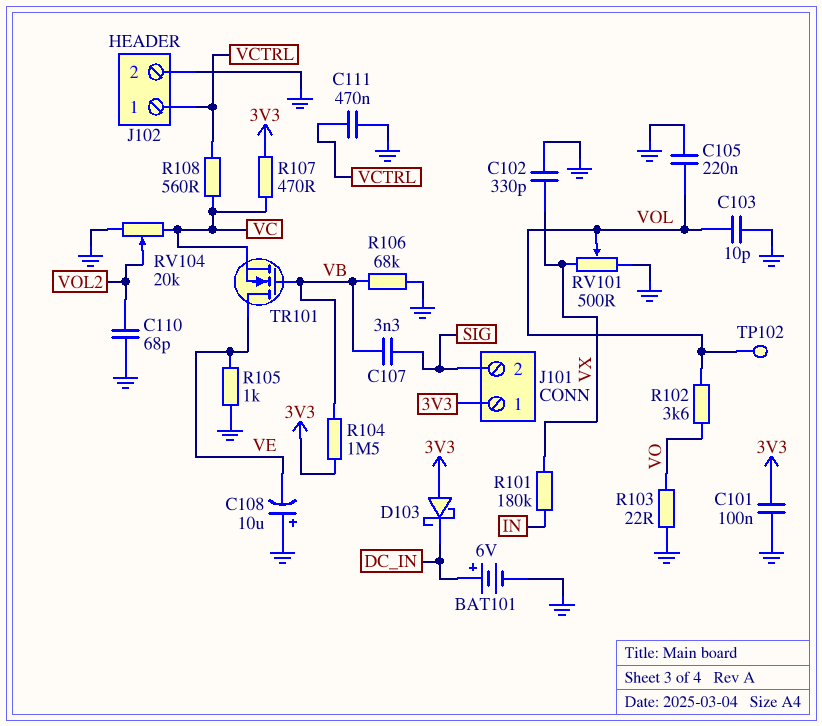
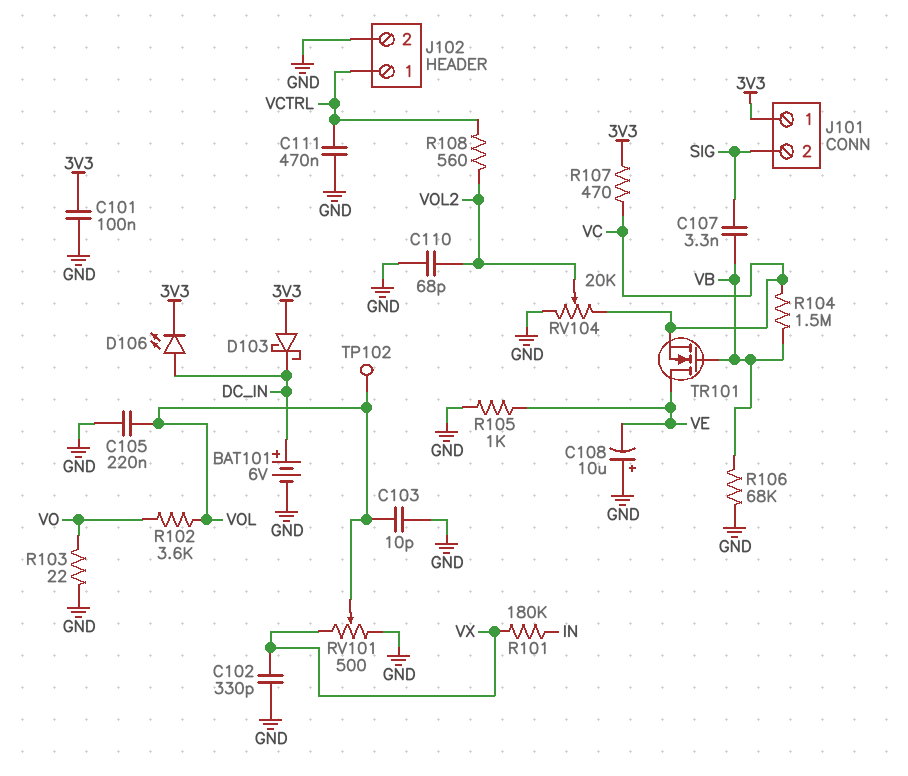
D106: none -> LED (A DC_IN, K 3V3)
R104: 1.5M (3V3, VB) -> 1.5M (VB, VC)
R108: 560 (VC, VCTRL) -> 560 (VCTRL, VOL2)

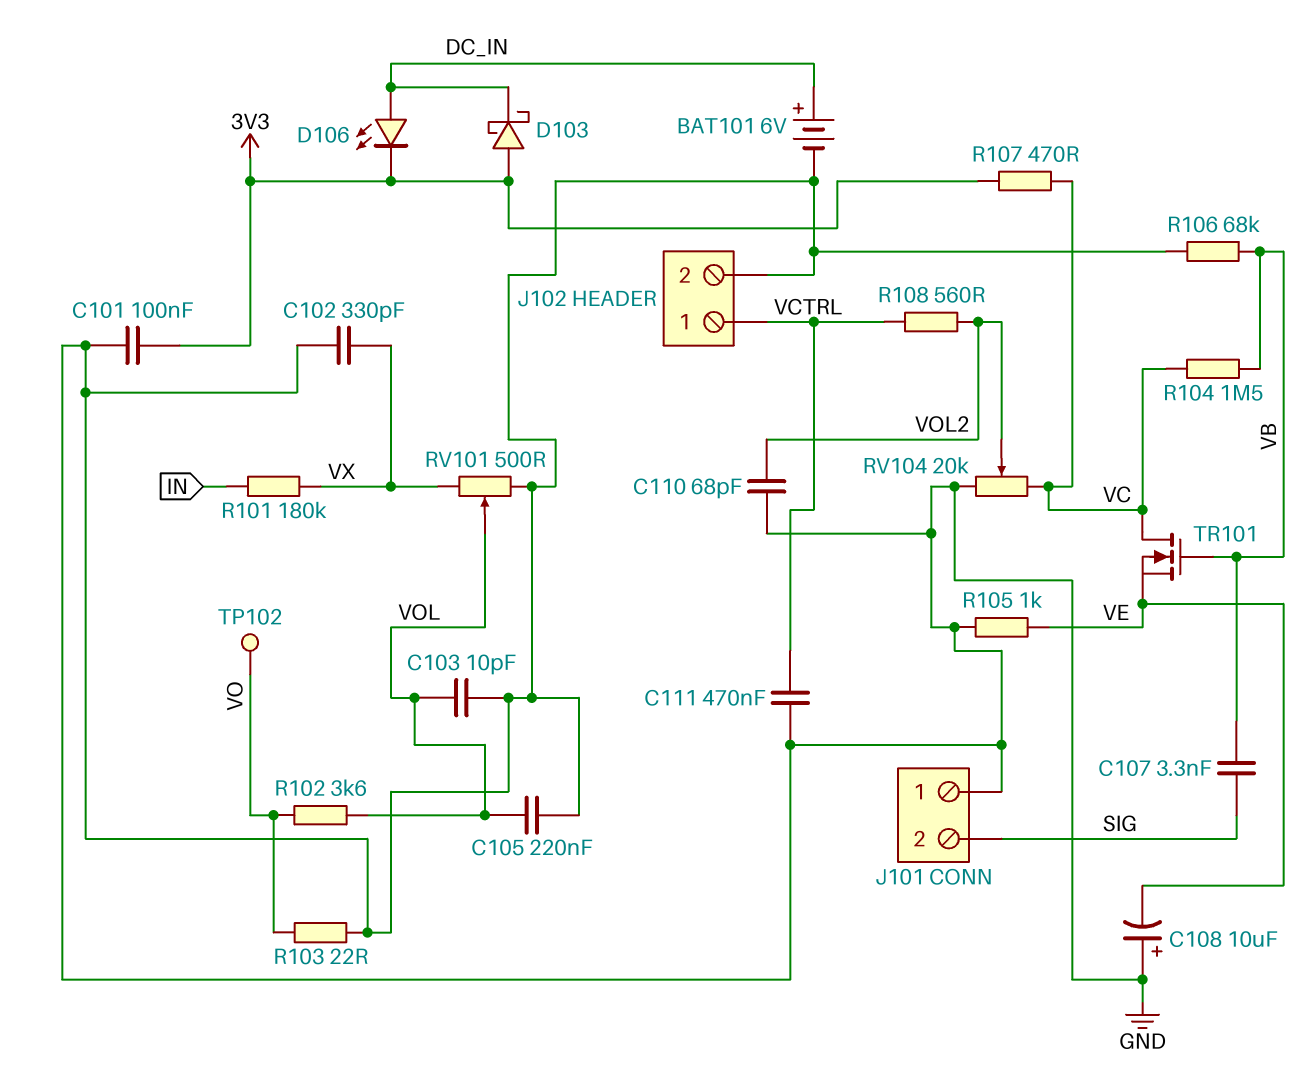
J101 pin 1: 3V3 -> GND
TP102: test point (VOL) -> test point (VO)
TR101: NMOS (G VB, D VE, S VC) -> NMOS (G VB, D VC, S VE)

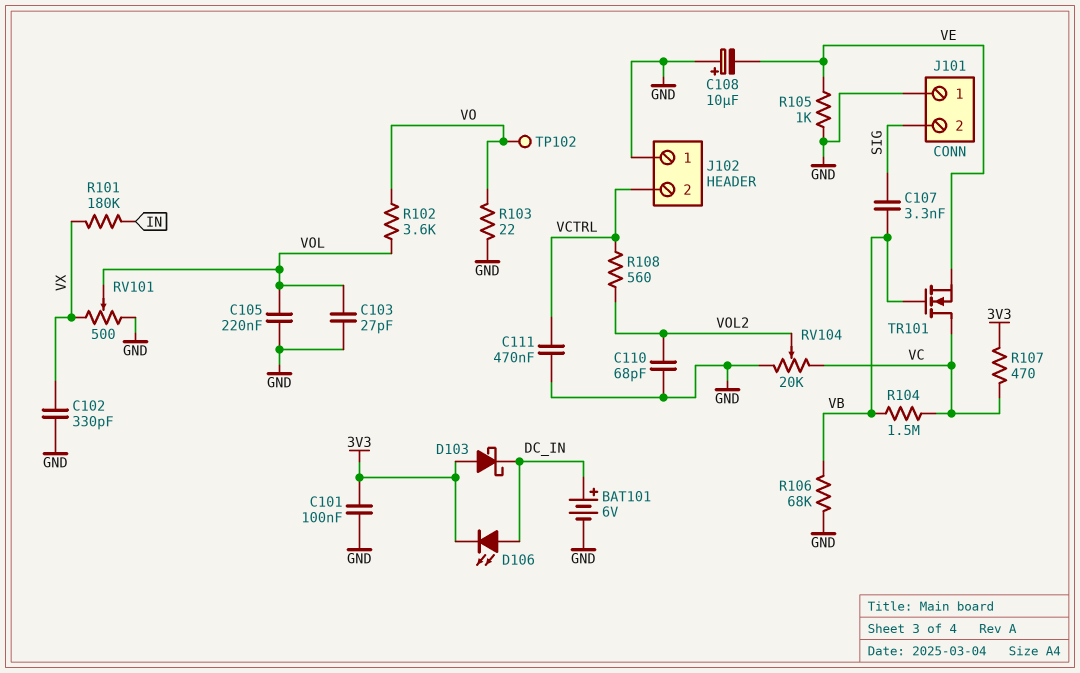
C103: 10pF (GND, VOL) -> 27pF (GND, VOL)
J102 pin 1: VCTRL -> GND
J102 pin 2: GND -> VCTRL

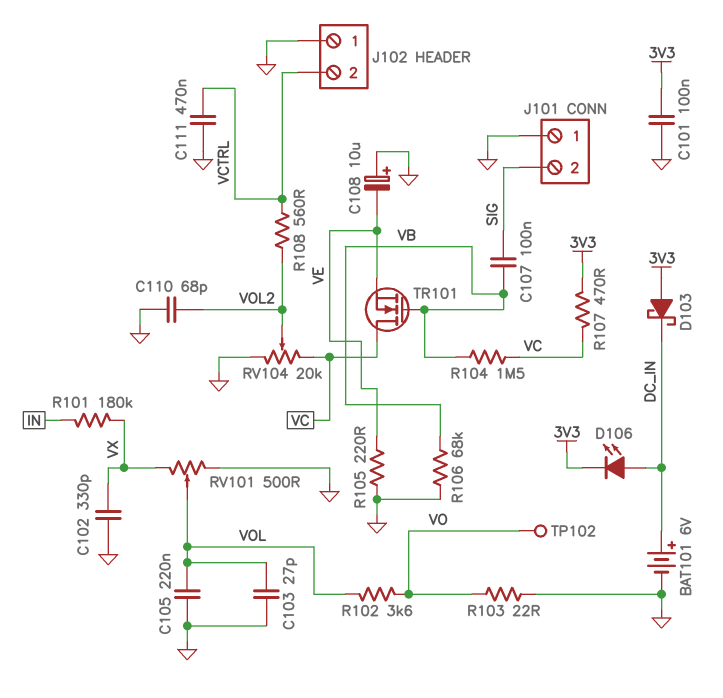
C107: 3.3nF (SIG, VB) -> 100nF (SIG, VB)
R105: 1k (GND, VE) -> 220 (GND, VE)

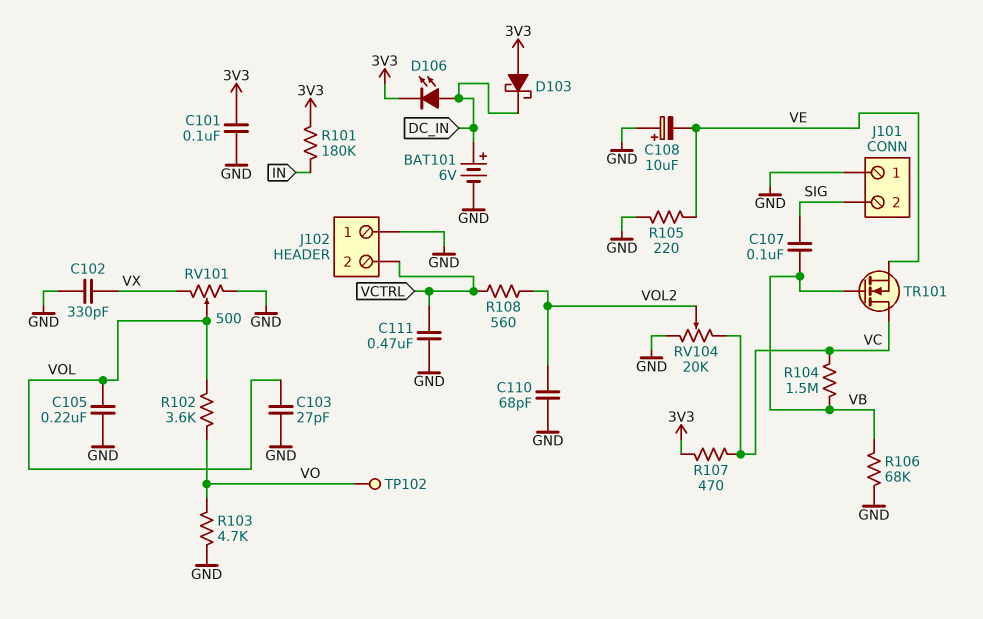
R101: 180k (IN, VX) -> 180k (3V3, IN)
R103: 22 (GND, VO) -> 4.7k (GND, VO)

